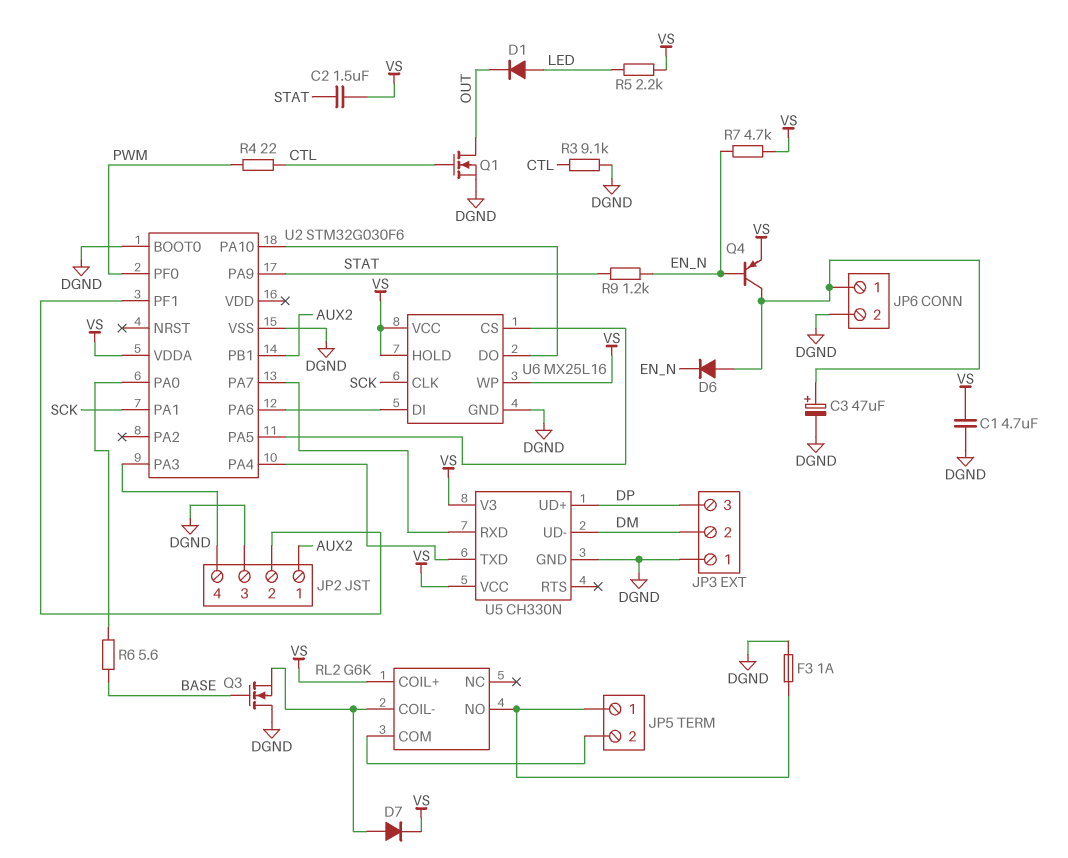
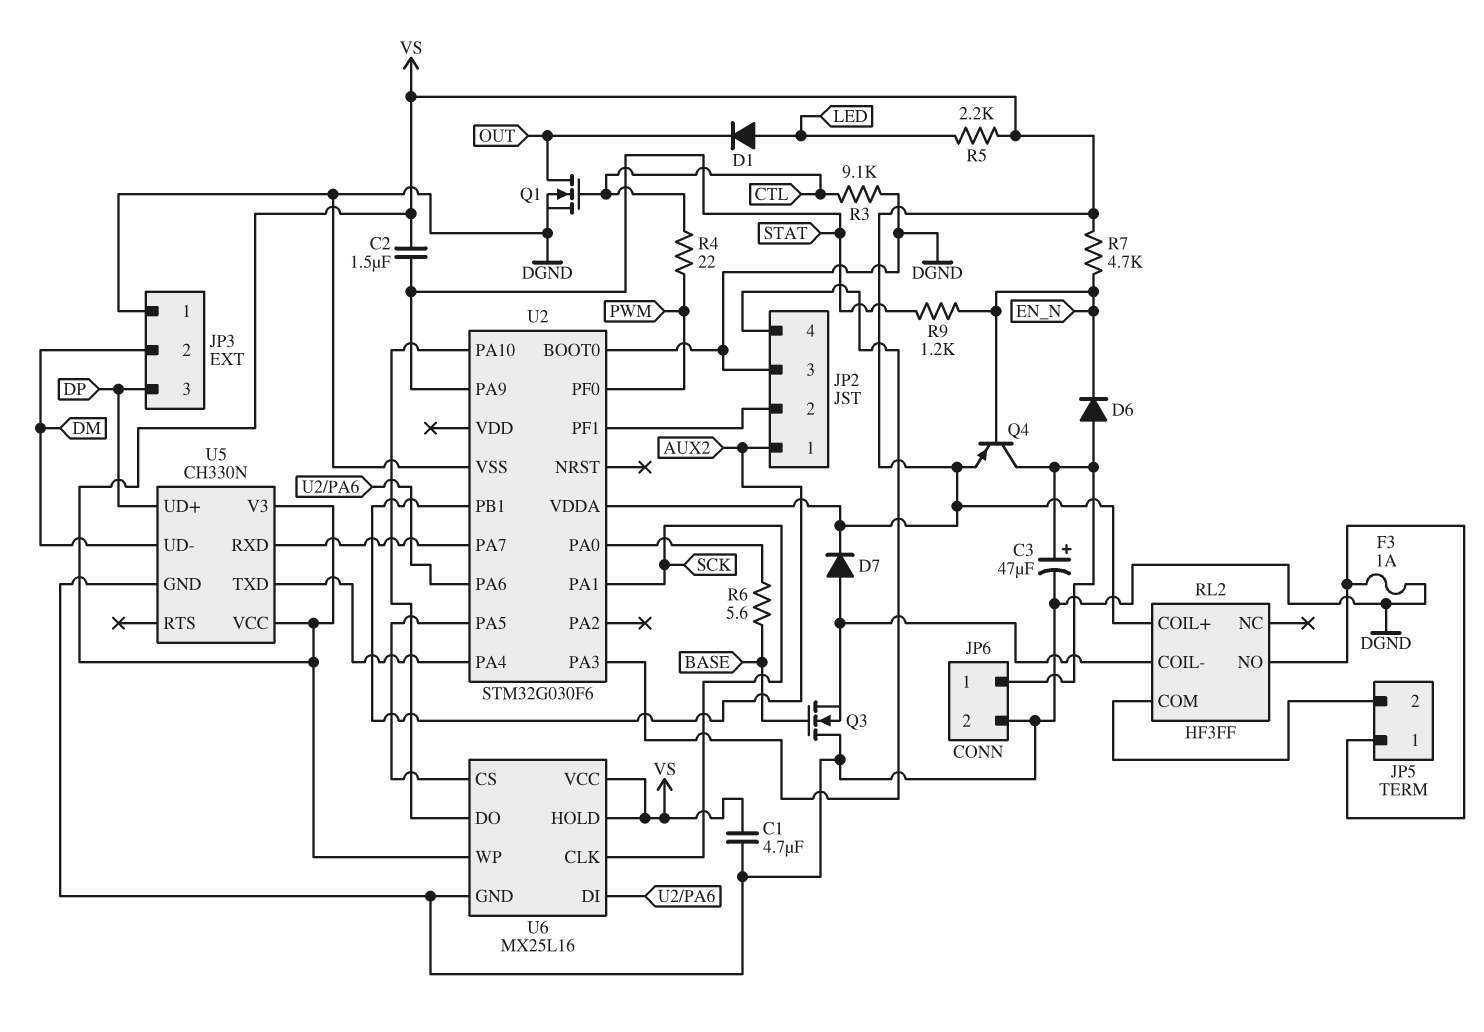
RL2: G6K -> HF3FF

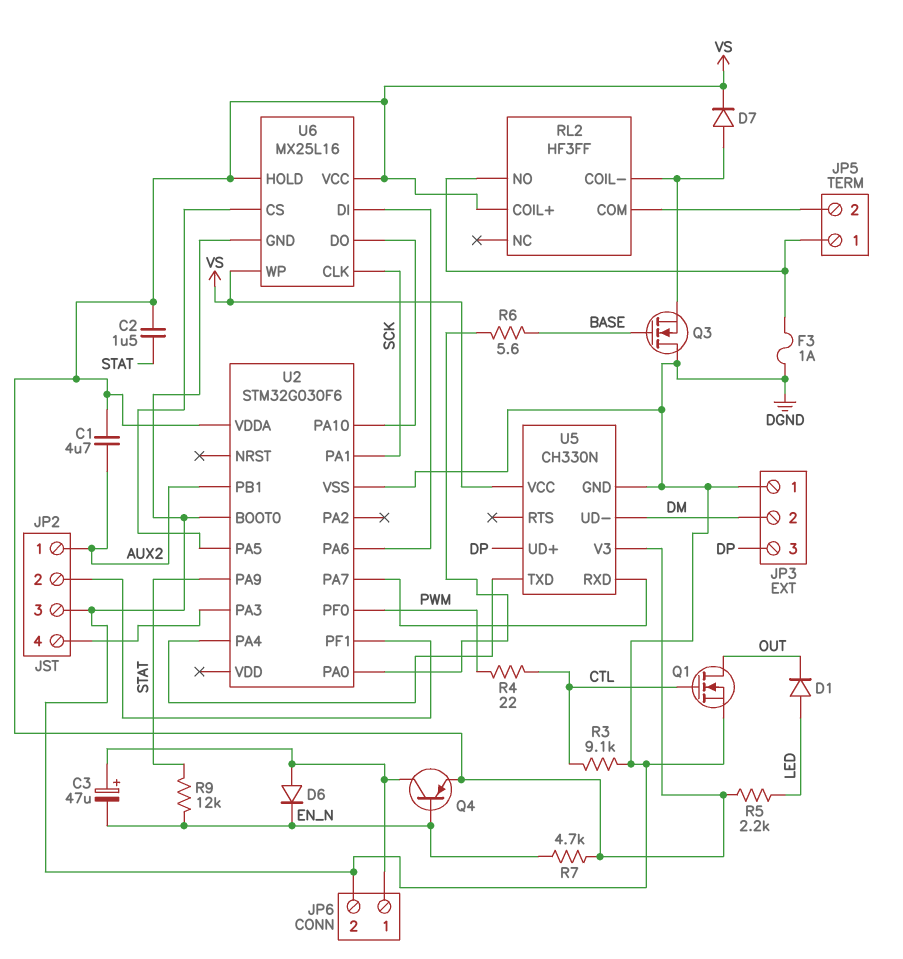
C1: 4.7uF (DGND, VS) -> 4.7uF (AUX2, VS)
C3: 47uF (plus JP6/1, minus DGND) -> 47uF (plus JP6/1, minus EN_N)
R9: 1.2k (EN_N, STAT) -> 12k (EN_N, STAT)

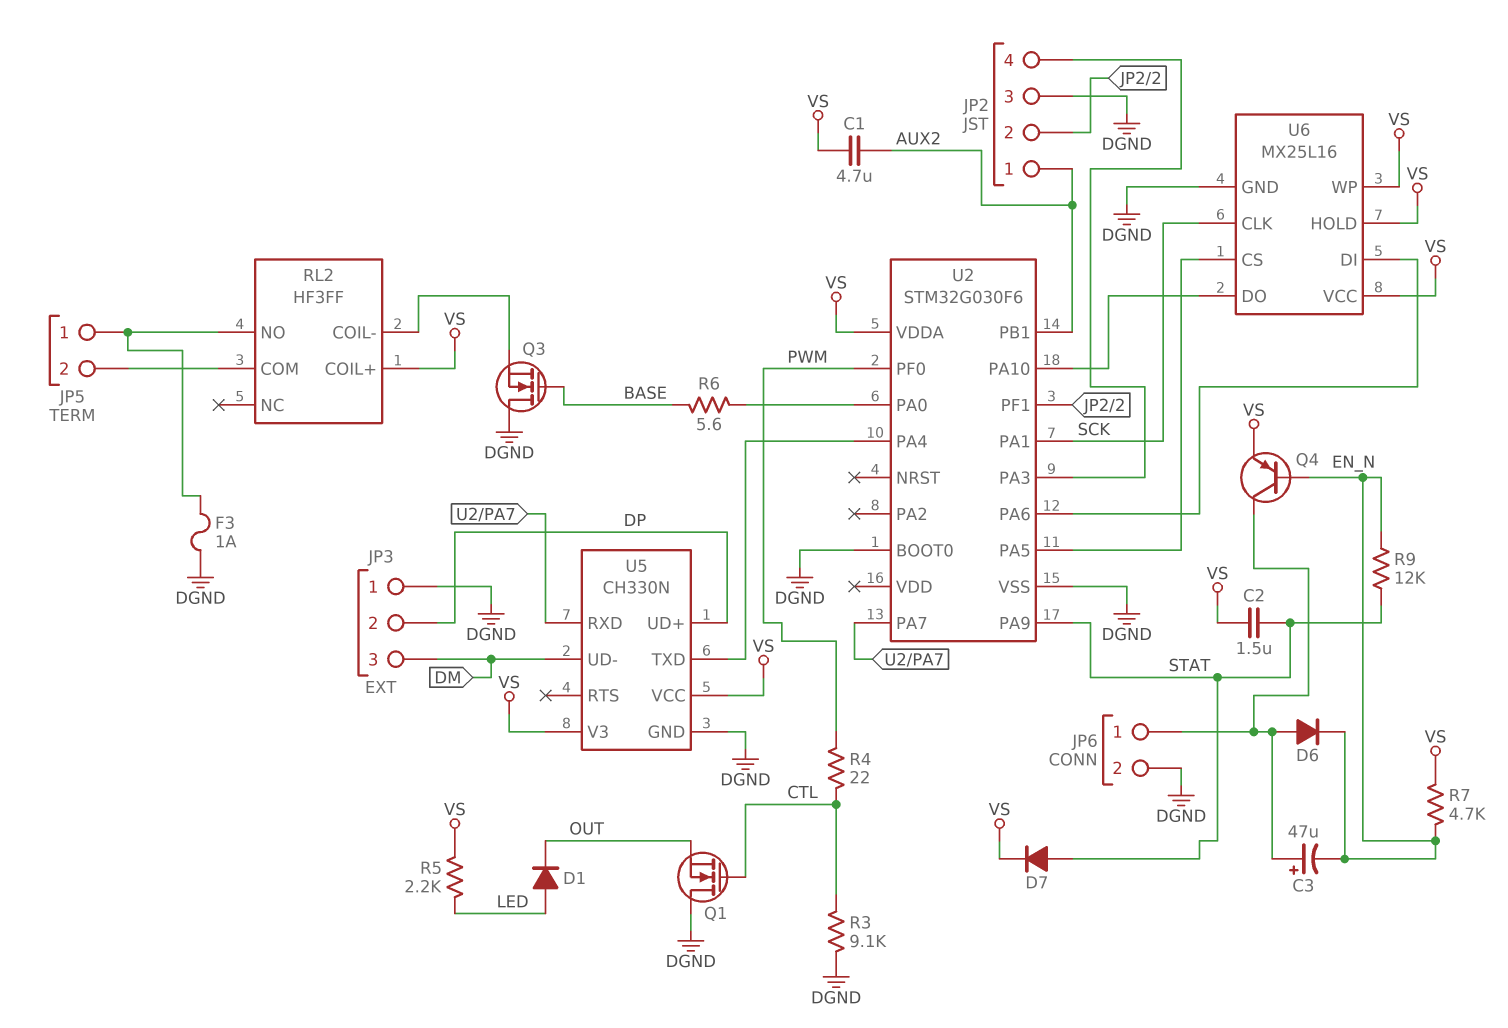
D7: diode (A RL2/COIL-, K VS) -> diode (A STAT, K VS)
JP3 pin 2: DM -> DP
JP3 pin 3: DP -> DM
Q1: NMOS (G CTL, D OUT, S DGND) -> NMOS (G CTL, D DGND, S OUT)

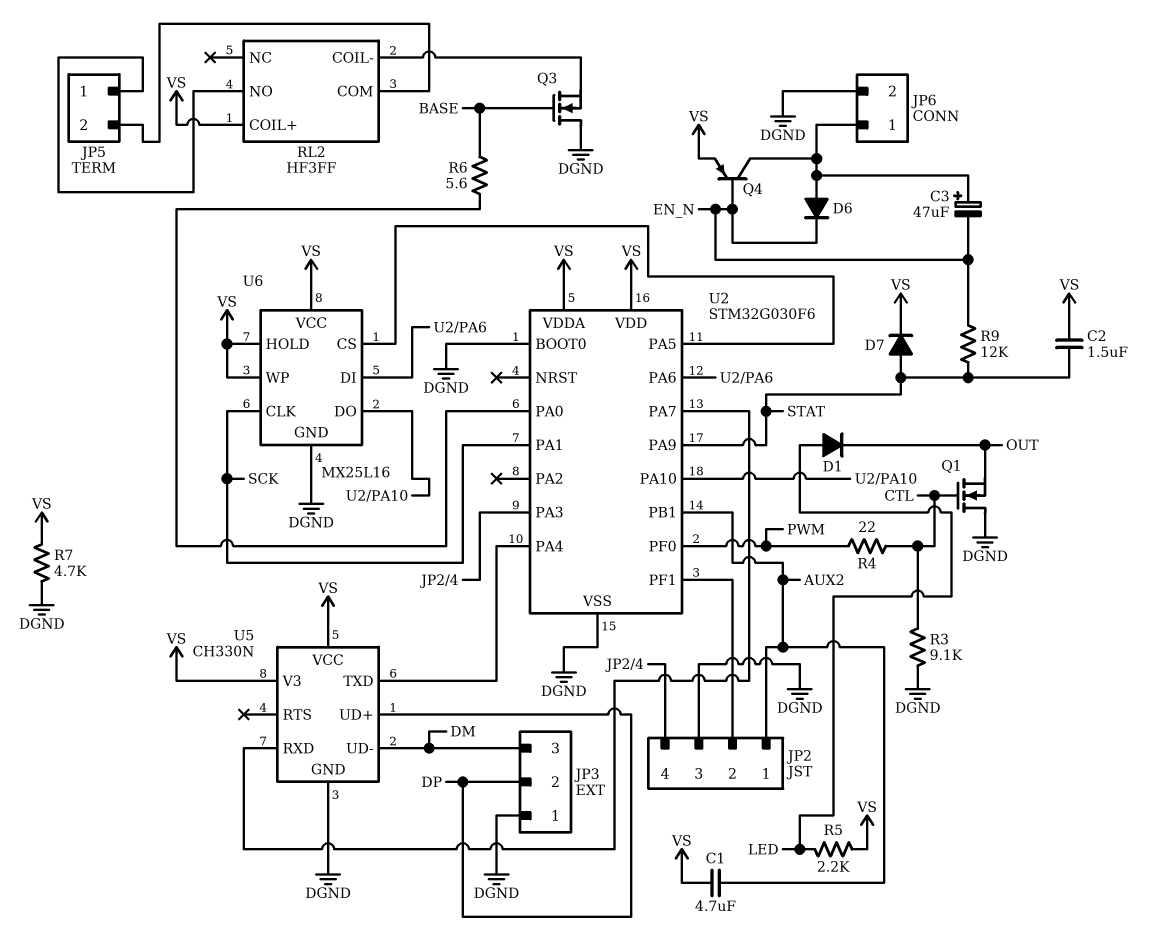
F3: 1A (DGND, JP5/1) -> none
R7: 4.7k (EN_N, VS) -> 4.7k (DGND, VS)
U2 pin VDD: none -> VS

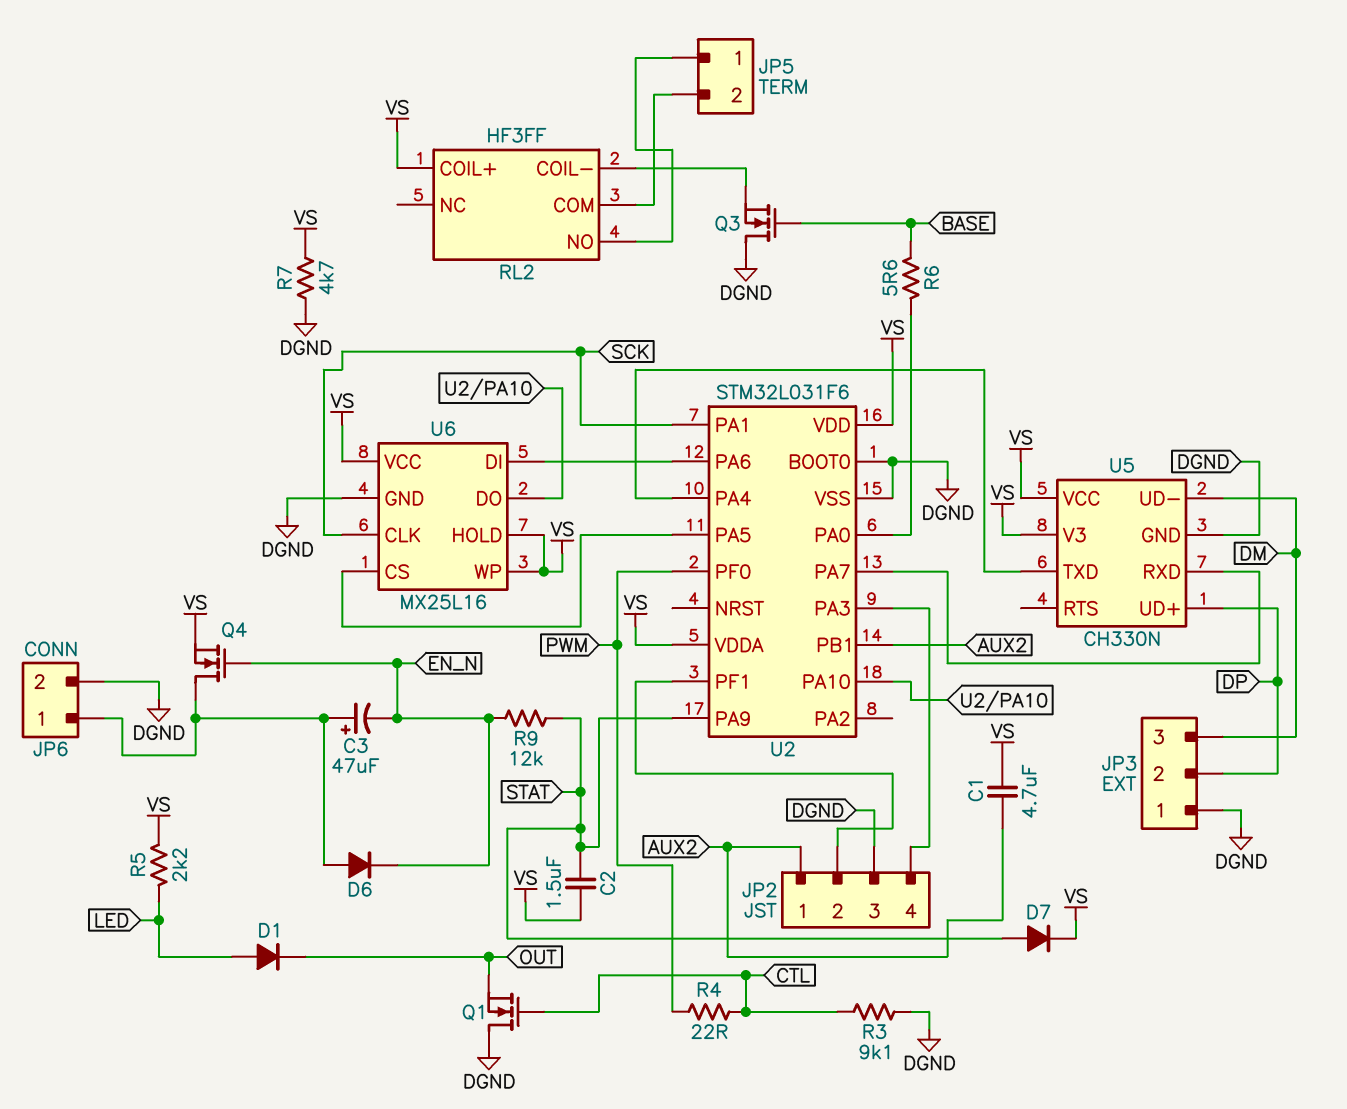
Q4: PNP (B EN_N, C JP6/1, E VS) -> NMOS (G EN_N, D JP6/1, S VS)
U2: STM32G030F6 -> STM32L031F6

